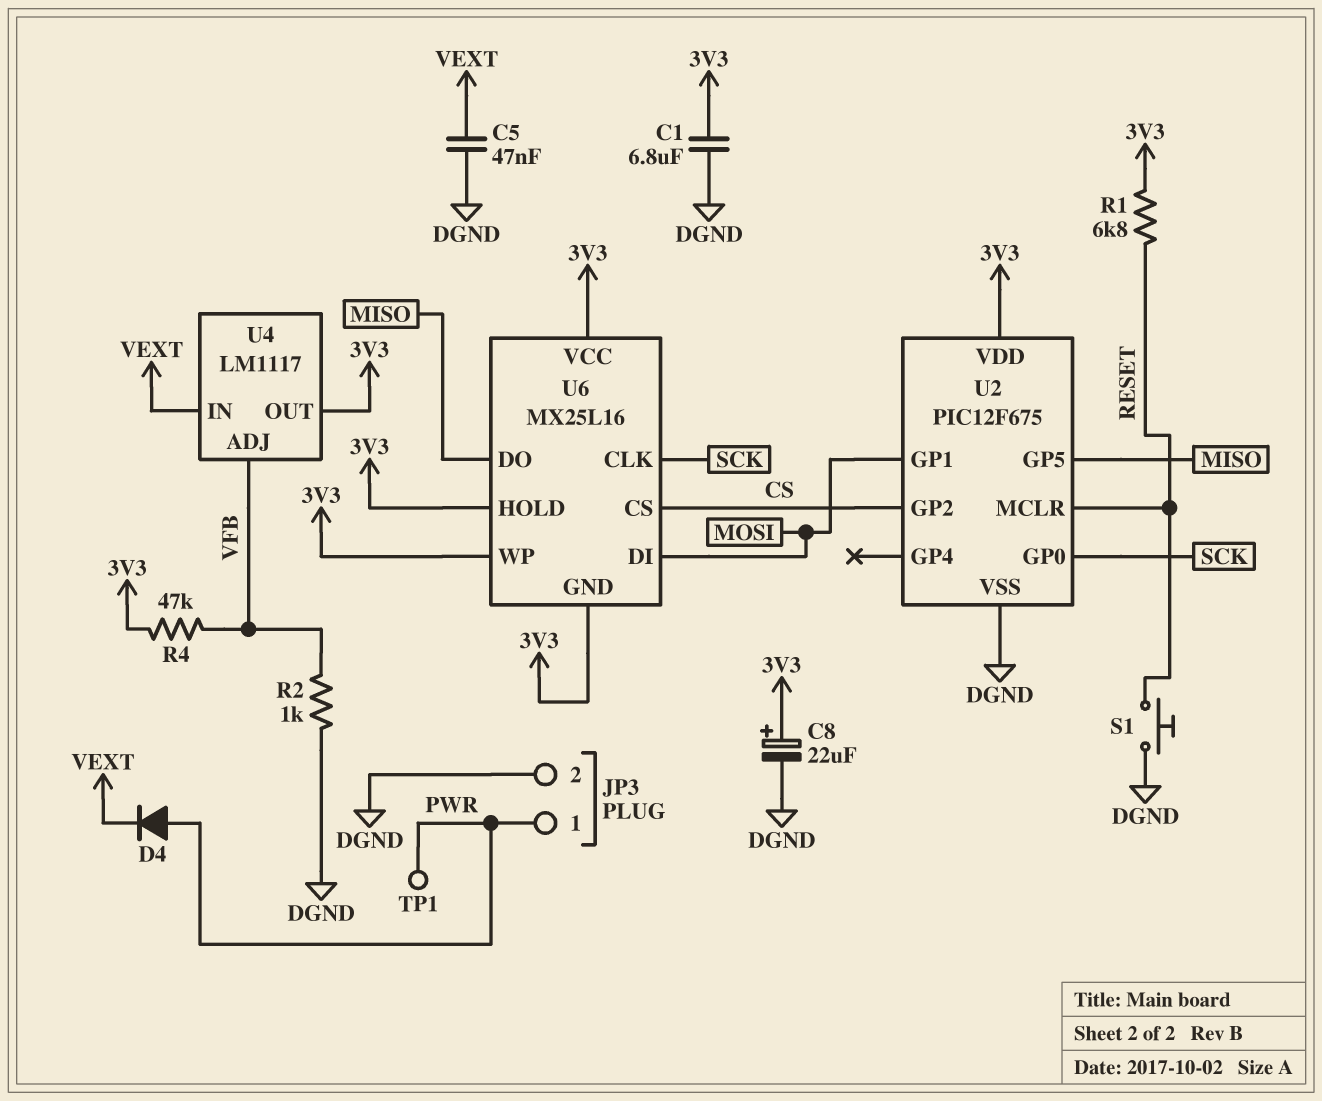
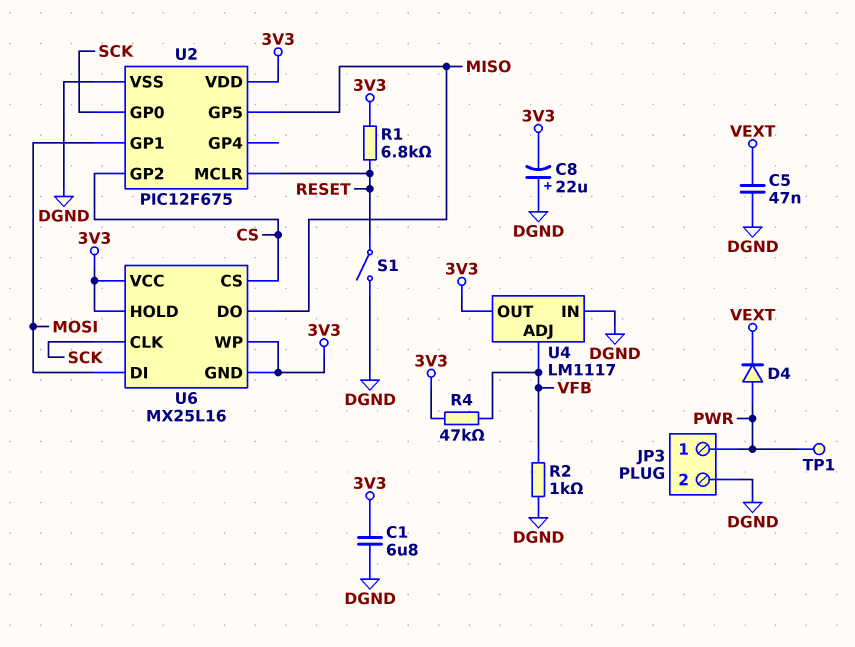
C8: 22uF (plus 3V3, minus DGND) -> 22uF (plus DGND, minus 3V3)
S1: button (DGND, RESET) -> switch (DGND, RESET)
U4 pin IN: VEXT -> DGND

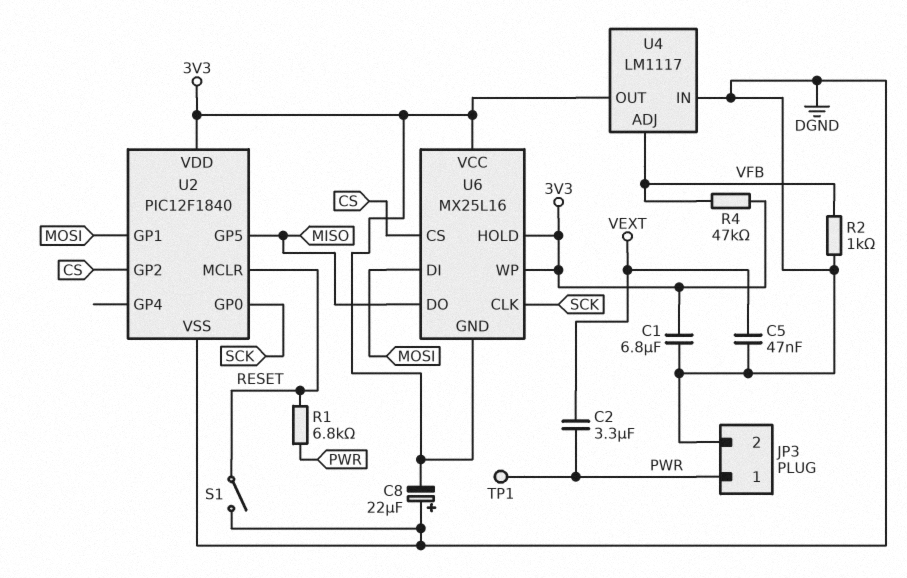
C2: none -> 3.3uF (PWR, VEXT)
D4: diode (A PWR, K VEXT) -> none
R1: 6.8k (3V3, RESET) -> 6.8k (PWR, RESET)
U2: PIC12F675 -> PIC12F1840

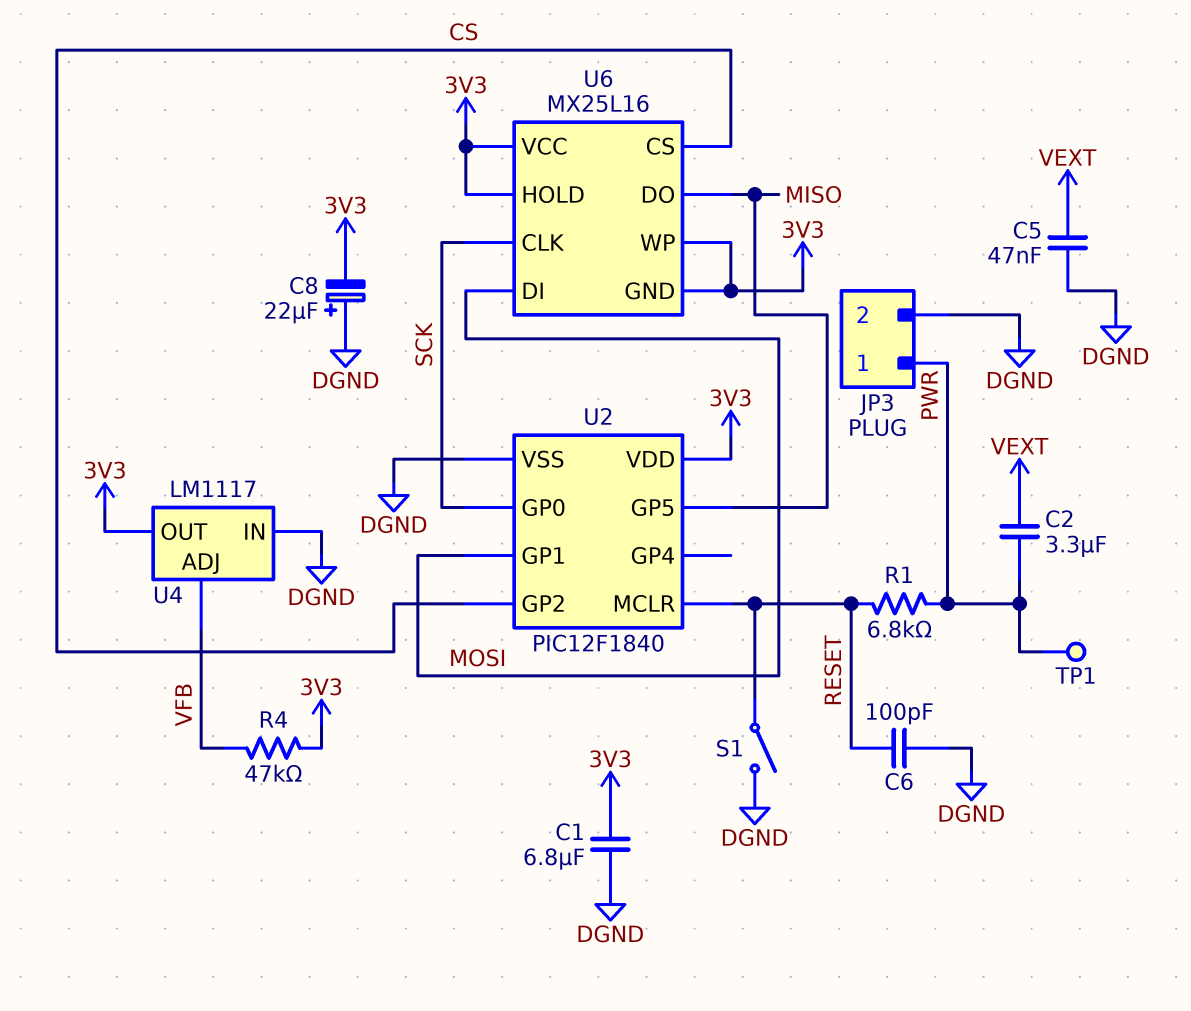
C6: none -> 100pF (DGND, RESET)
R2: 1k (DGND, VFB) -> none

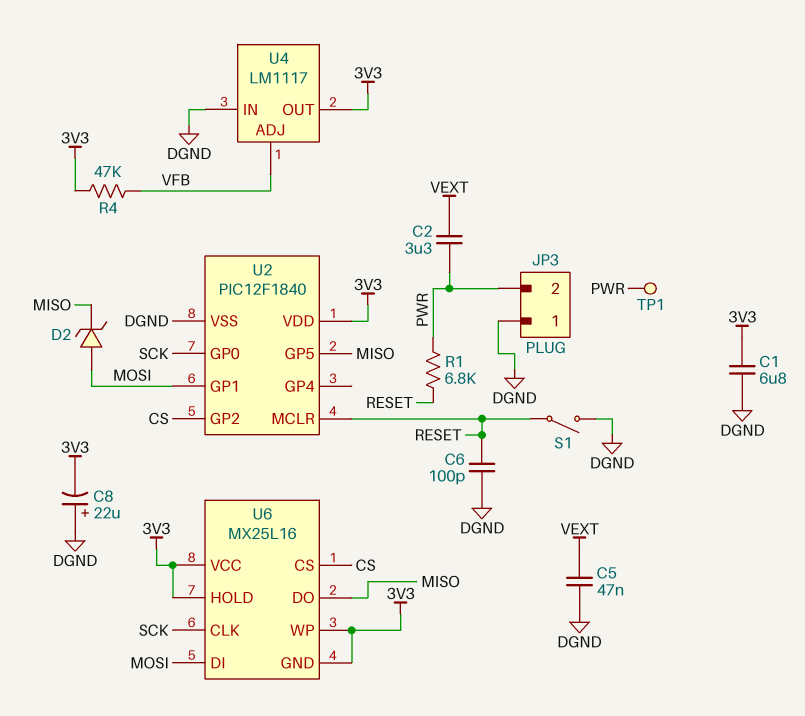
D2: none -> zener (A MOSI, K MISO)
JP3 pin 1: PWR -> DGND
JP3 pin 2: DGND -> PWR

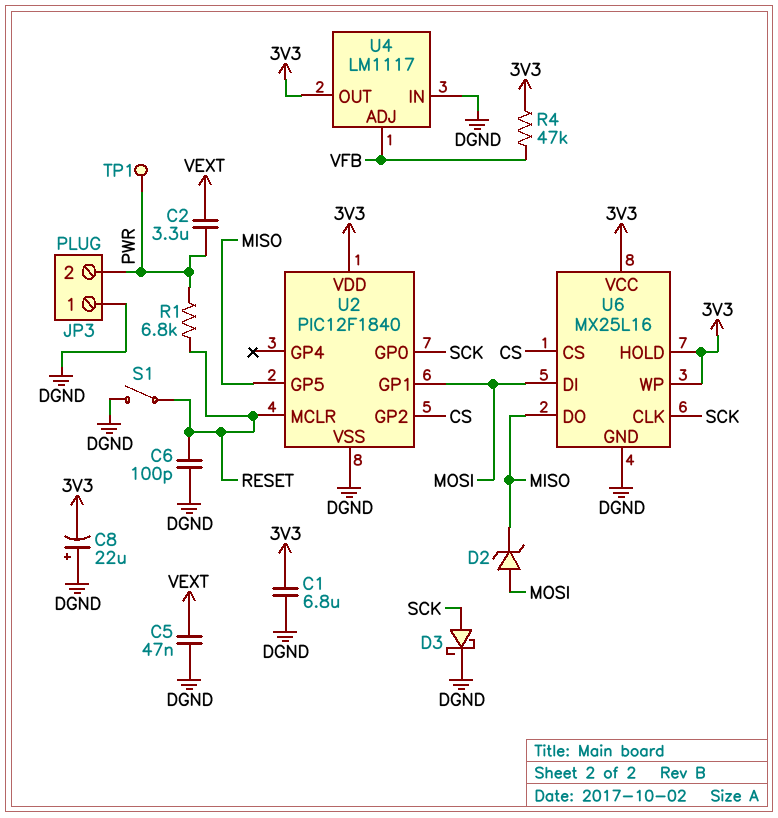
D3: none -> schottky (A SCK, K DGND)
U6 pin GND: 3V3 -> DGND

